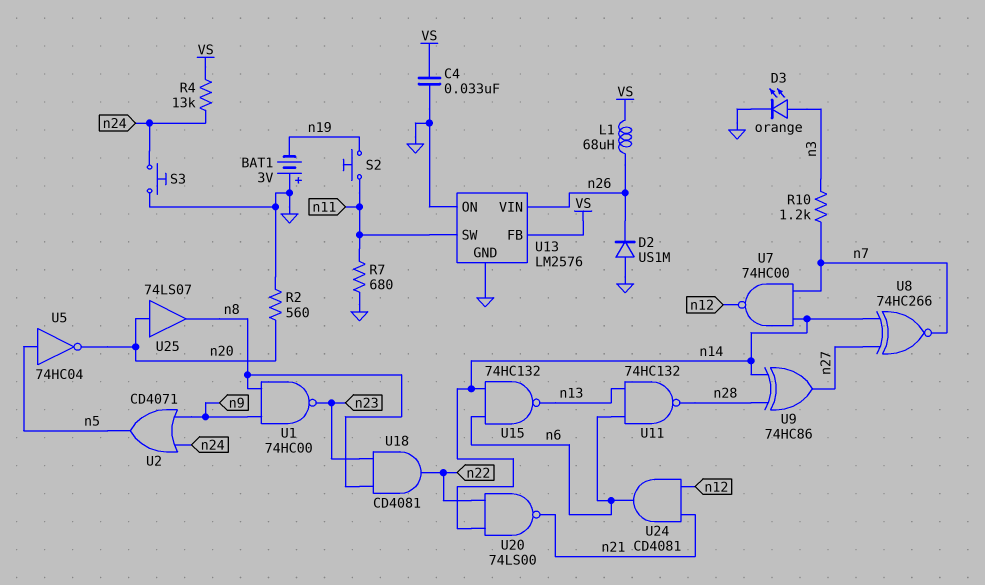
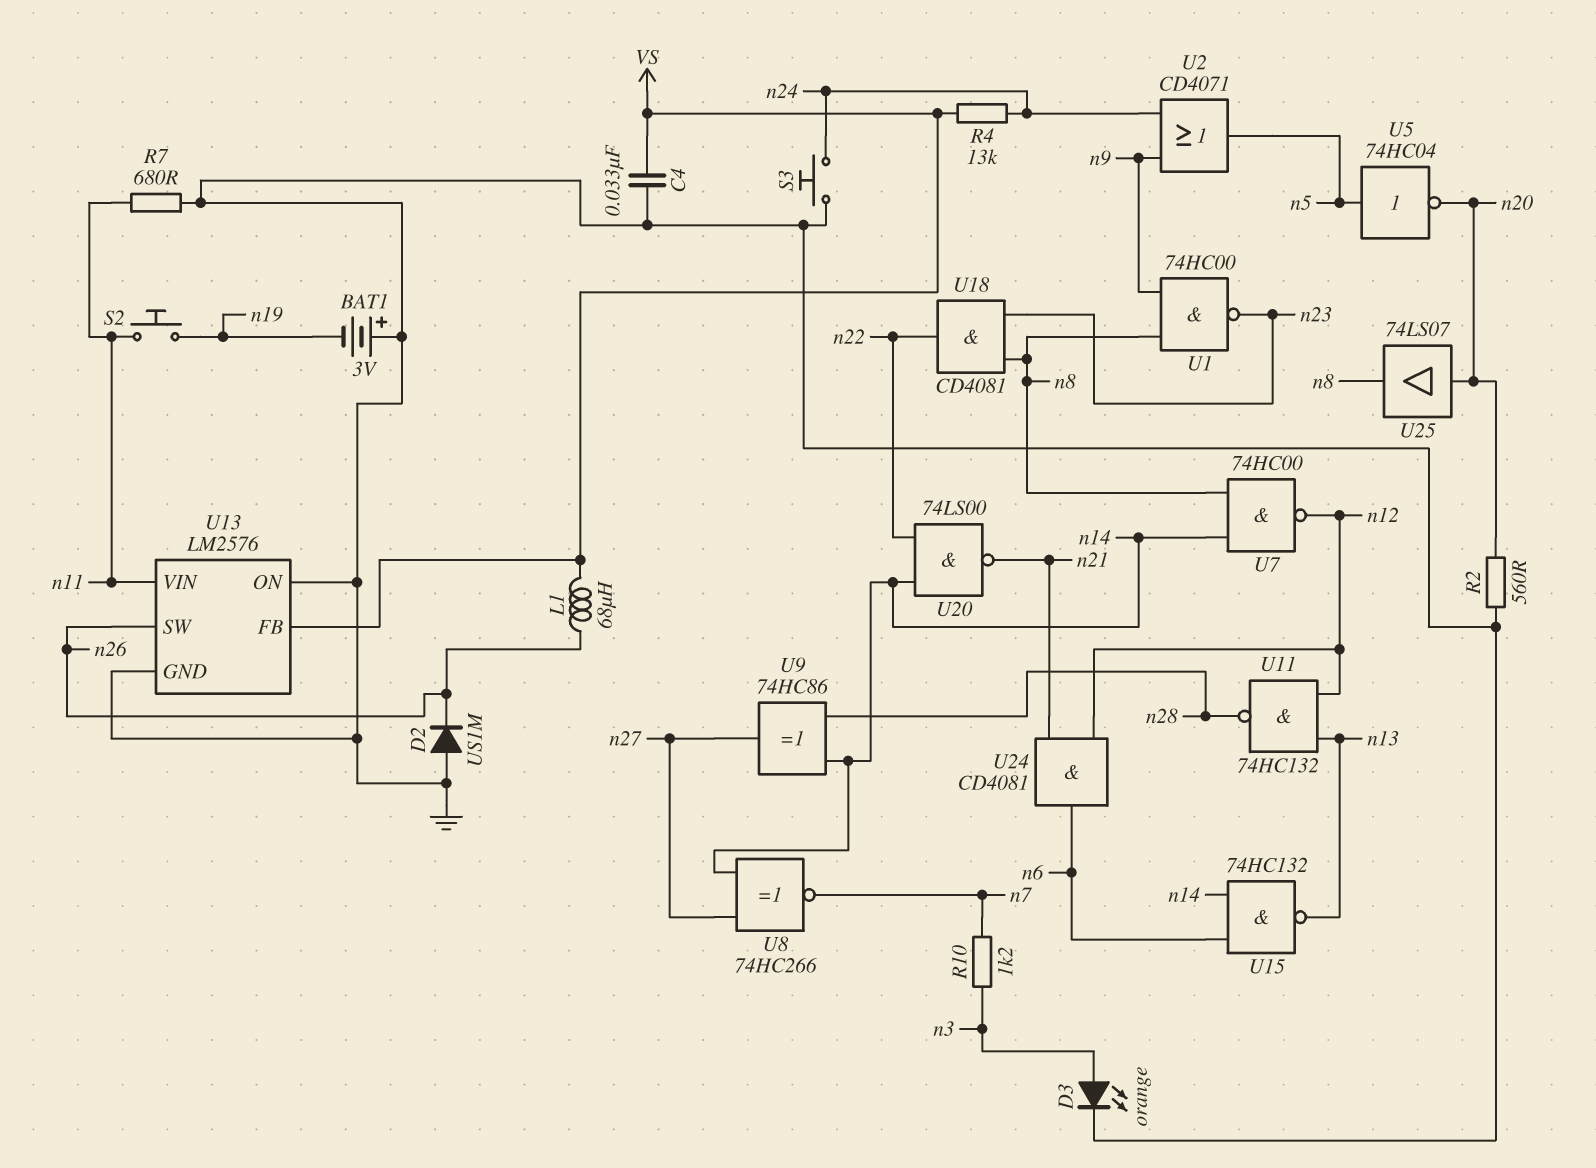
U7: NAND 74HC00 (in n7, in n14, out n12) -> NAND 74HC00 (in n8, in n14, out n12)
U11: NAND 74HC132 (in n6, in n13, out n28) -> NAND 74HC132 (in n12, in n13, out n28)
U13 pin SW: n11 -> n26
U13 pin VIN: n26 -> n11

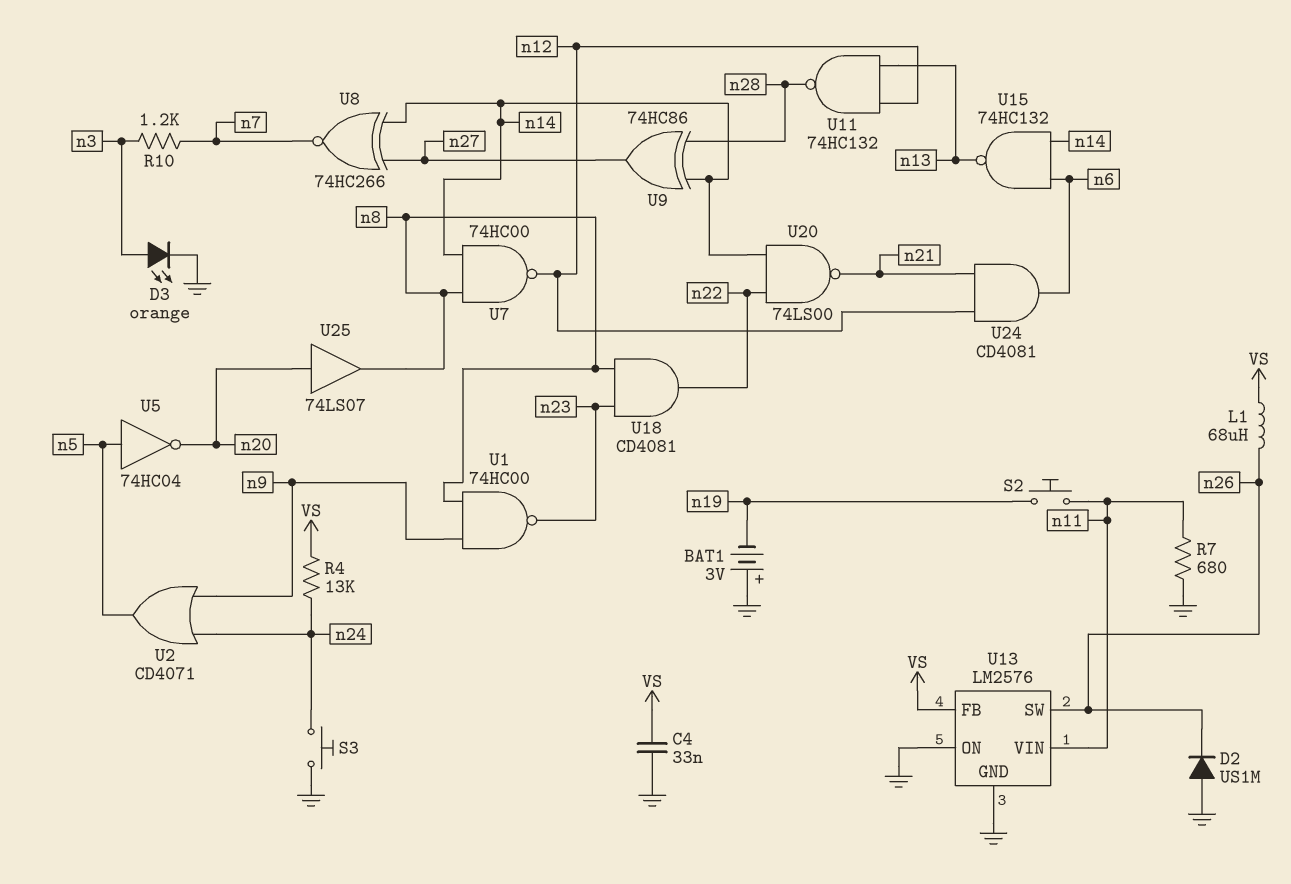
R2: 560 (GND, n20) -> none

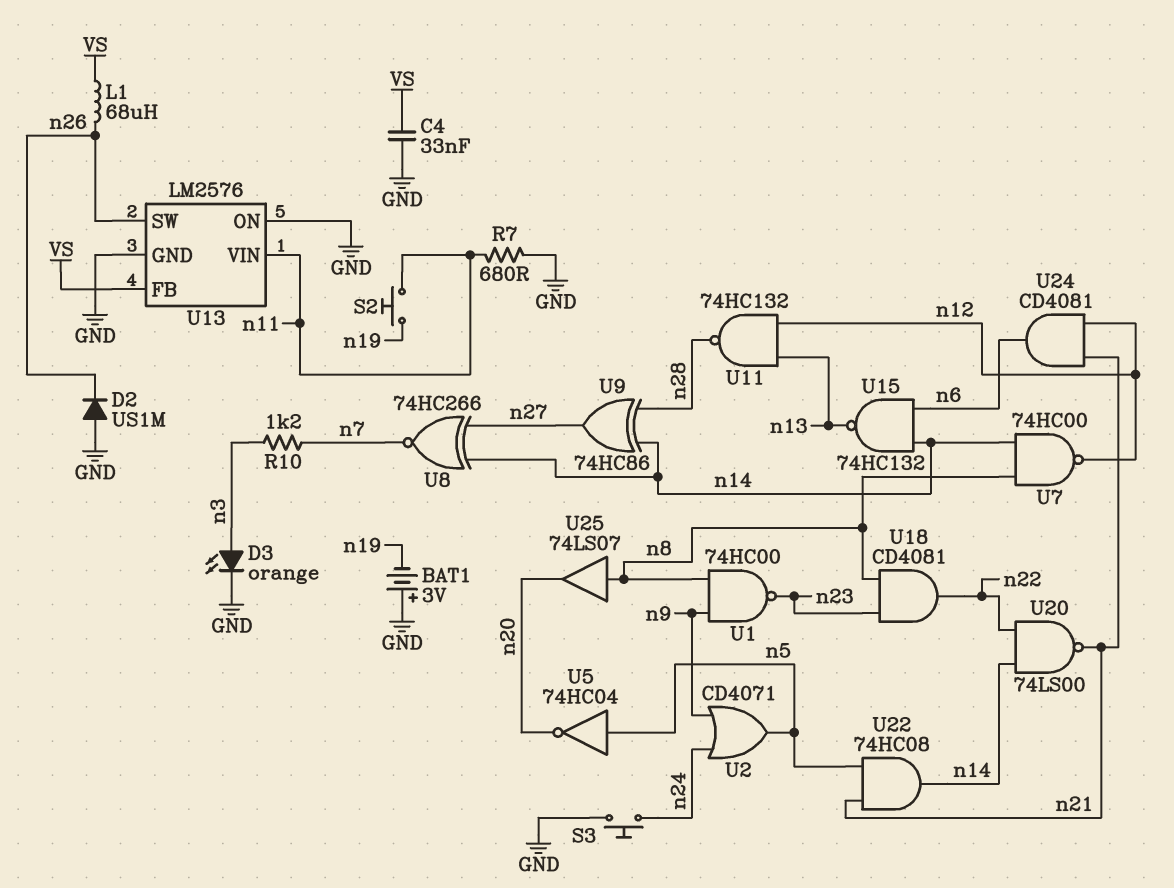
R4: 13k (VS, n24) -> none
U22: none -> AND 74HC08 (in n5, in n21, out n14)
U25: buffer 74LS07 (in n20, out n8) -> buffer 74LS07 (in n8, out n20)

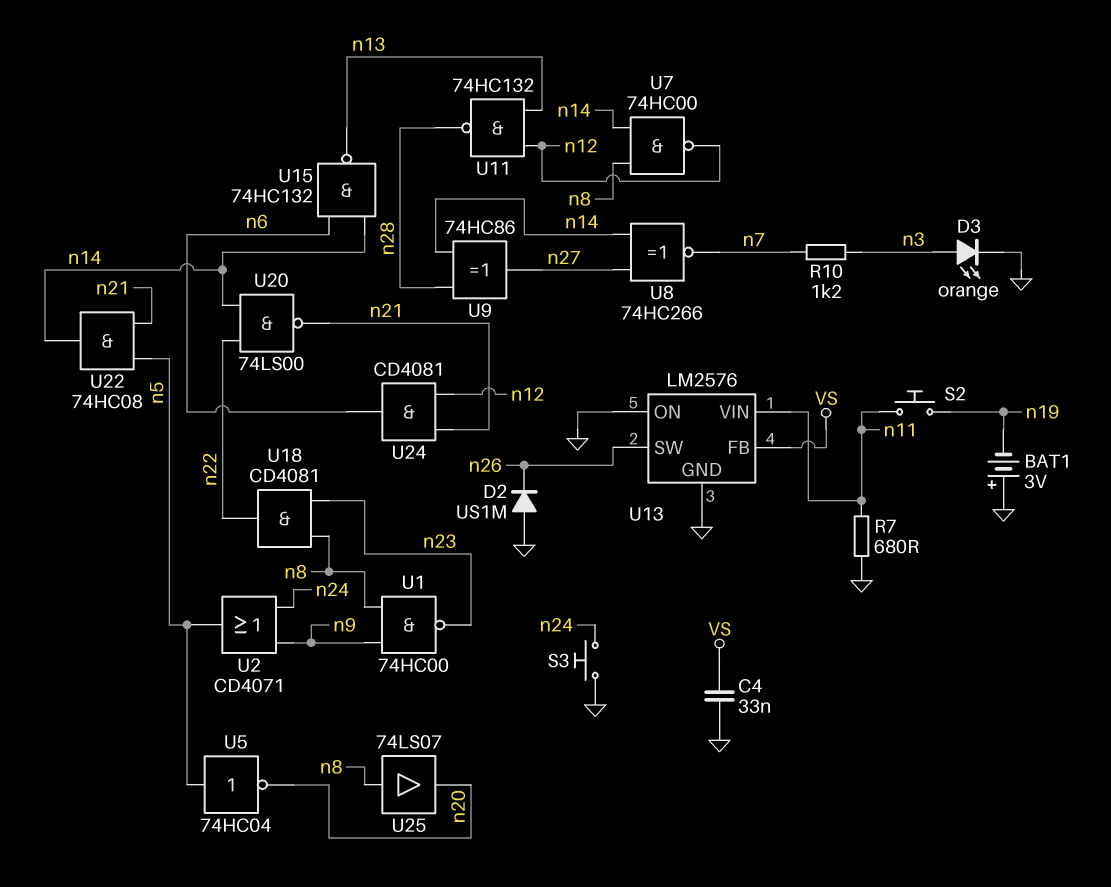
L1: 68uH (VS, n26) -> none

